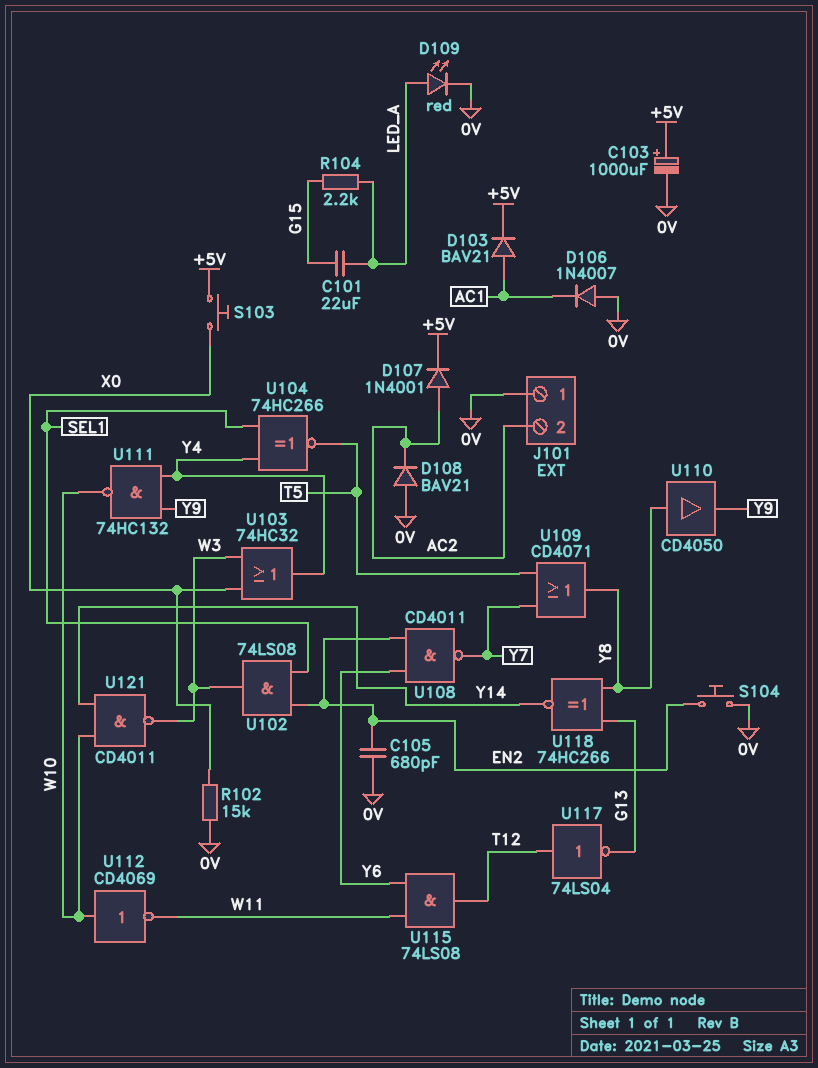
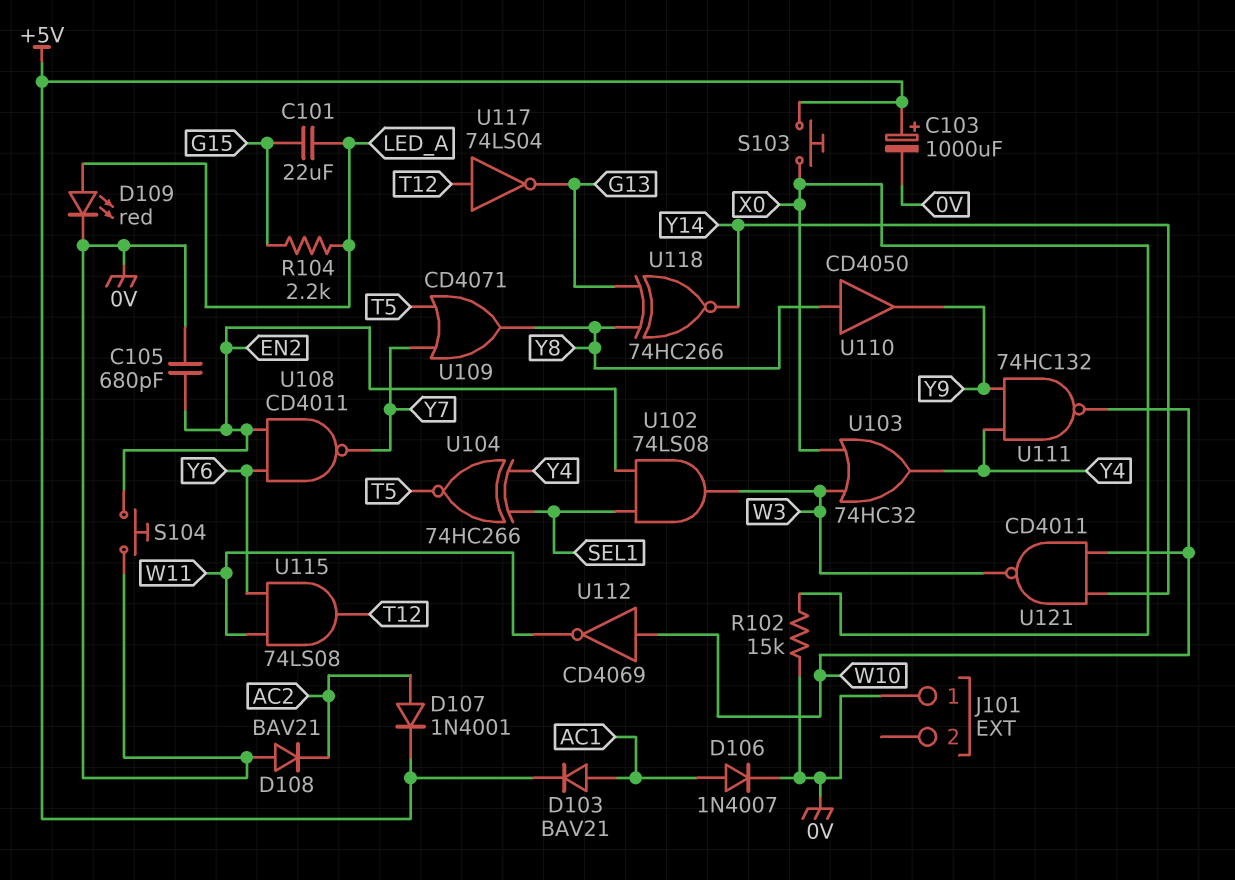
D106: diode 1N4007 (A 0V, K AC1) -> diode 1N4007 (A AC1, K 0V)
J101 pin 2: AC2 -> none

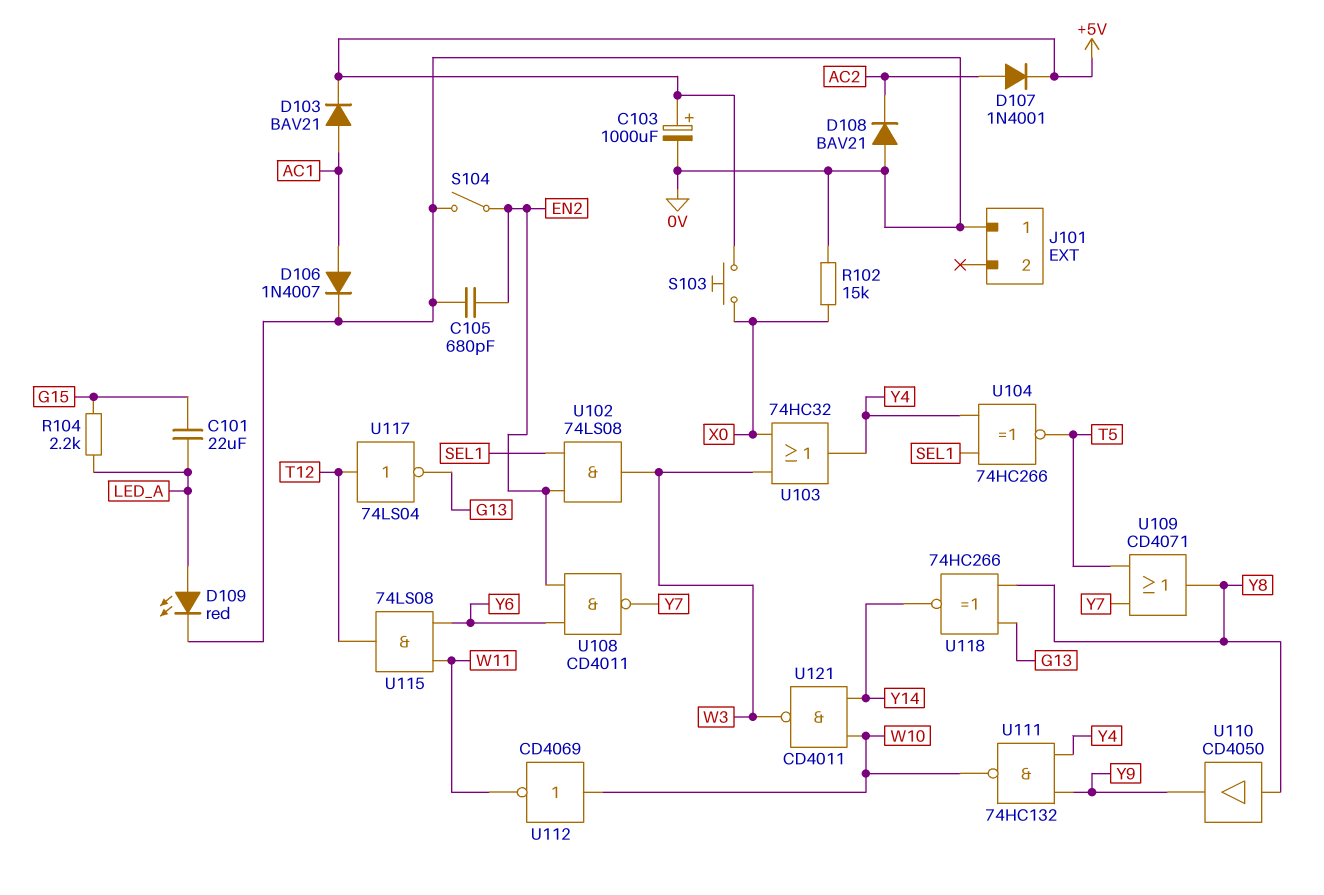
S104: button (0V, EN2) -> switch (0V, EN2)

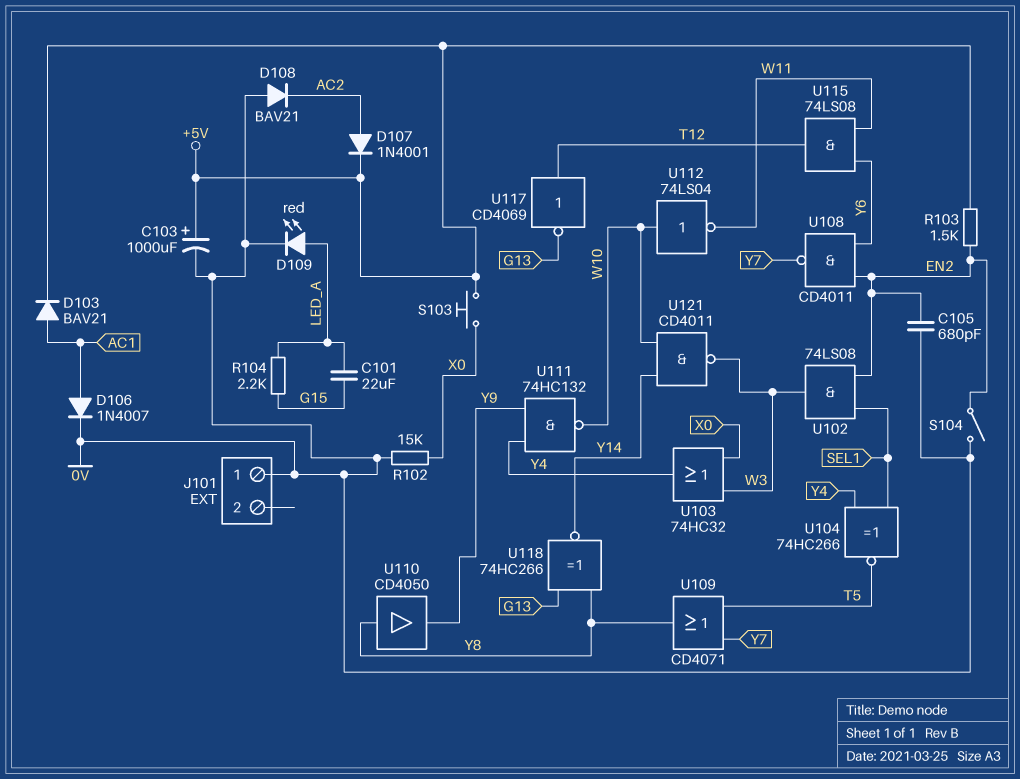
R103: none -> 1.5k (+5V, EN2)
U112: NOT CD4069 (in W10, out W11) -> NOT 74LS04 (in W10, out W11)
U117: NOT 74LS04 (in T12, out G13) -> NOT CD4069 (in T12, out G13)

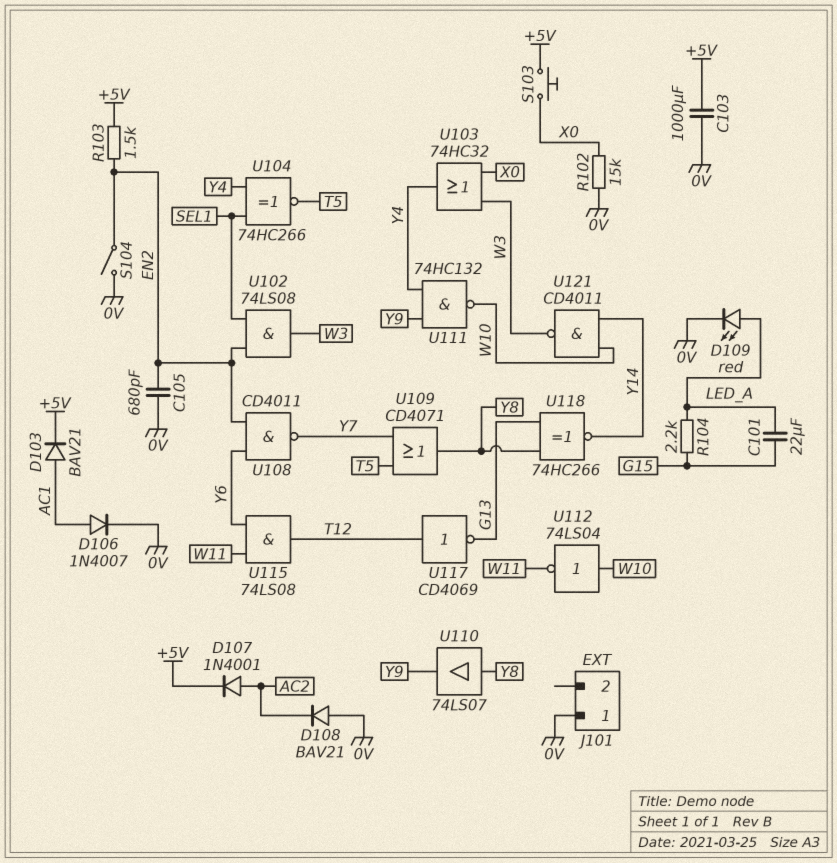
C103: 1000uF (plus +5V, minus 0V) -> 1000uF (+5V, 0V)
U110: buffer CD4050 (in Y8, out Y9) -> buffer 74LS07 (in Y8, out Y9)

